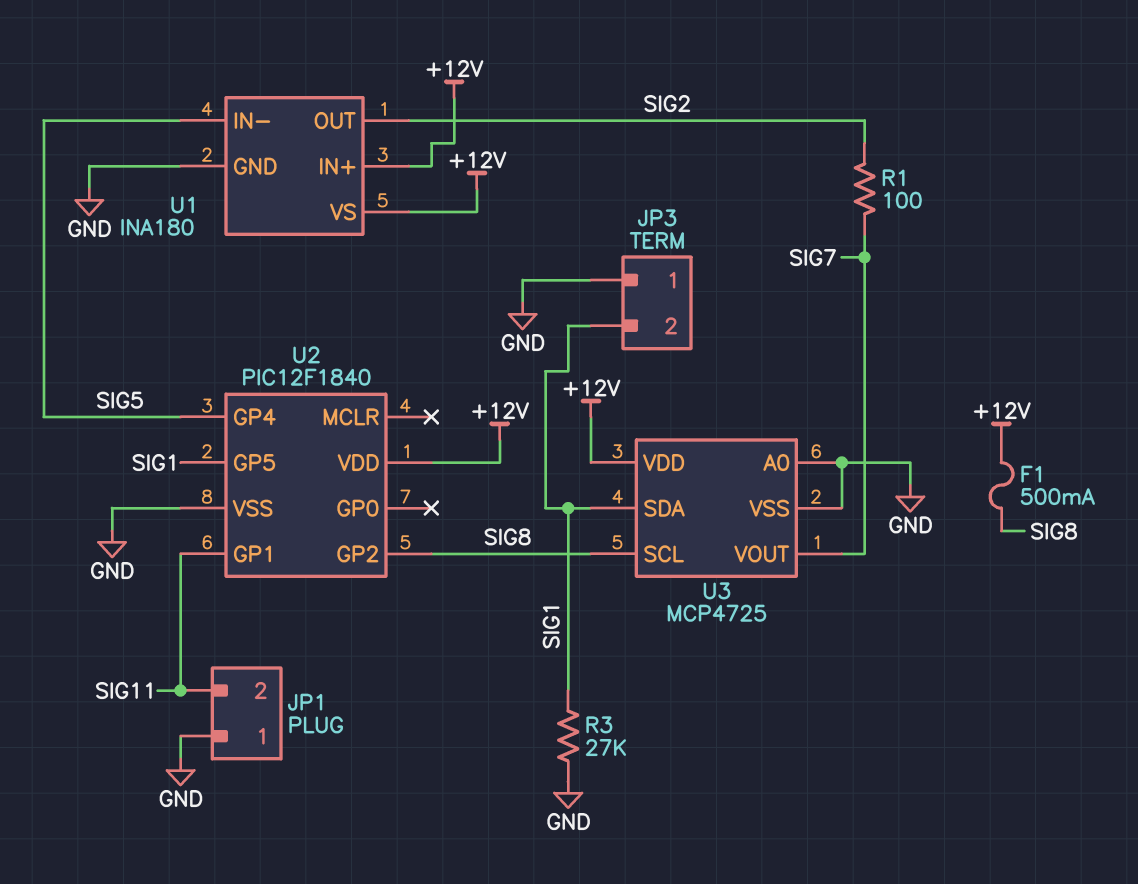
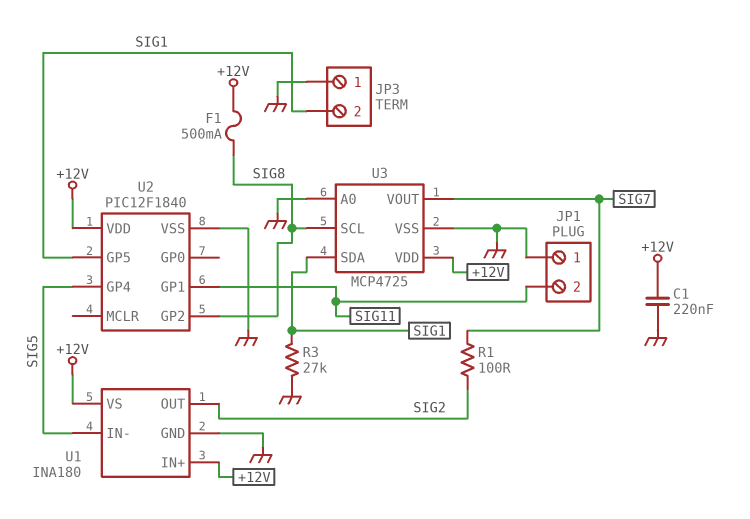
C1: none -> 220nF (+12V, GND)

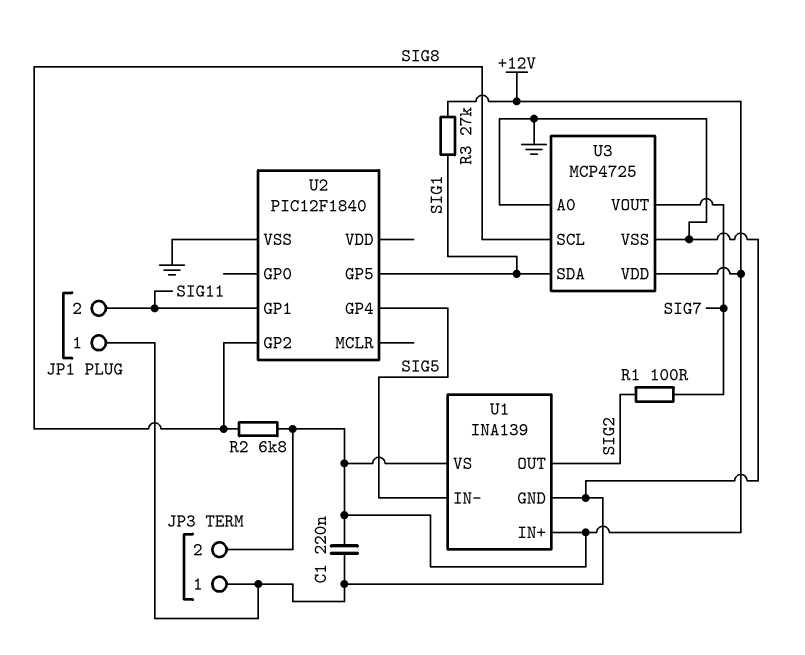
F1: 500mA (+12V, SIG8) -> none
JP3 pin 2: SIG1 -> +12V
R2: none -> 6.8k (+12V, SIG8)
R3: 27k (GND, SIG1) -> 27k (+12V, SIG1)
U1: INA180 -> INA139
U2 pin VDD: +12V -> none

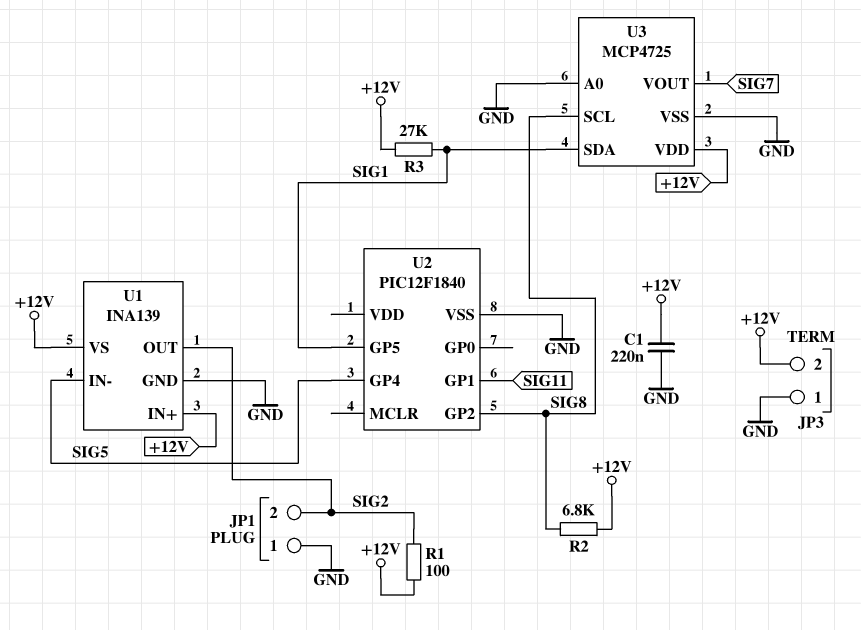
JP1 pin 2: SIG11 -> SIG2
R1: 100 (SIG2, SIG7) -> 100 (+12V, SIG2)

